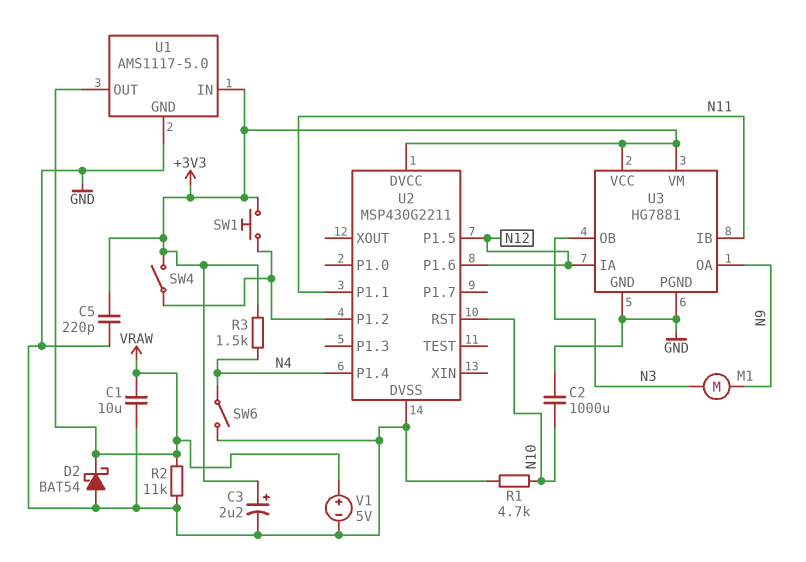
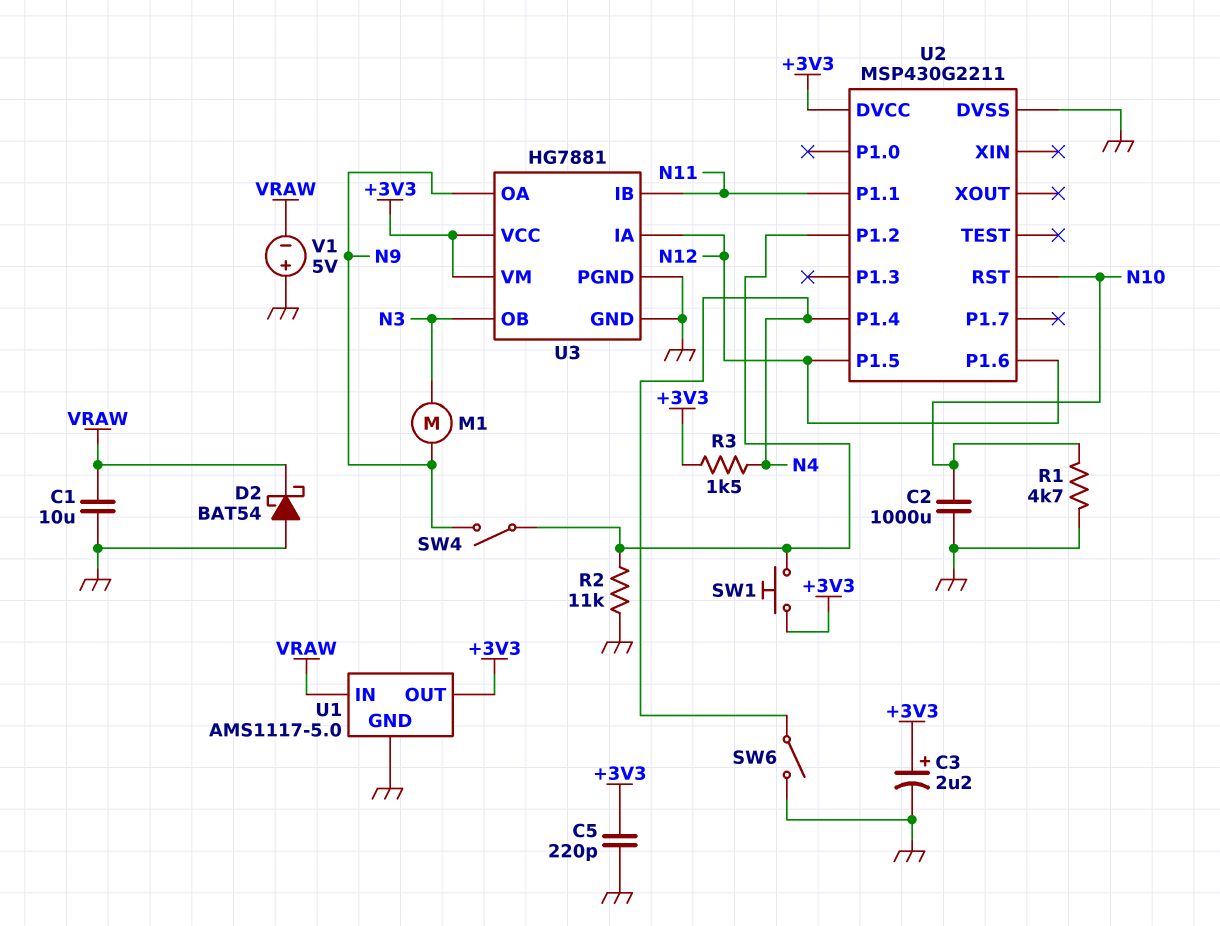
R2: 11k (GND, VRAW) -> 11k (GND, U2/P1.2)
SW4: switch (+3V3, U2/P1.2) -> switch (N9, U2/P1.2)
U1 pin IN: +3V3 -> VRAW
U1 pin OUT: VRAW -> +3V3
V1: 5V (plus VRAW, minus GND) -> 5V (plus GND, minus VRAW)

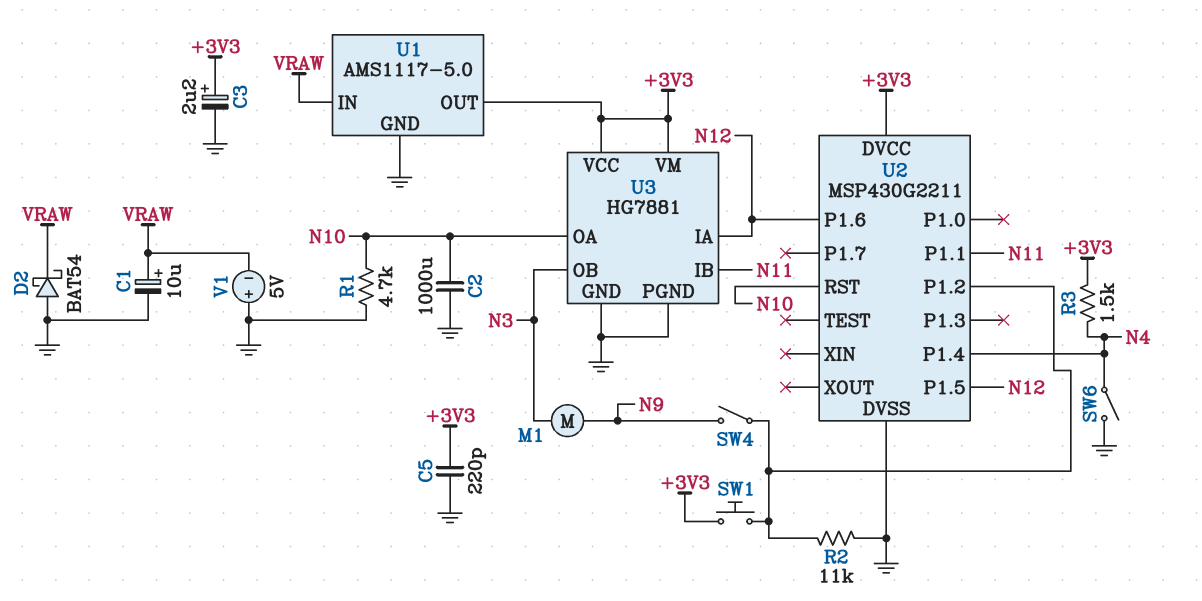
C1: 10uF (GND, VRAW) -> 10uF (plus VRAW, minus GND)
U3 pin OA: N9 -> N10

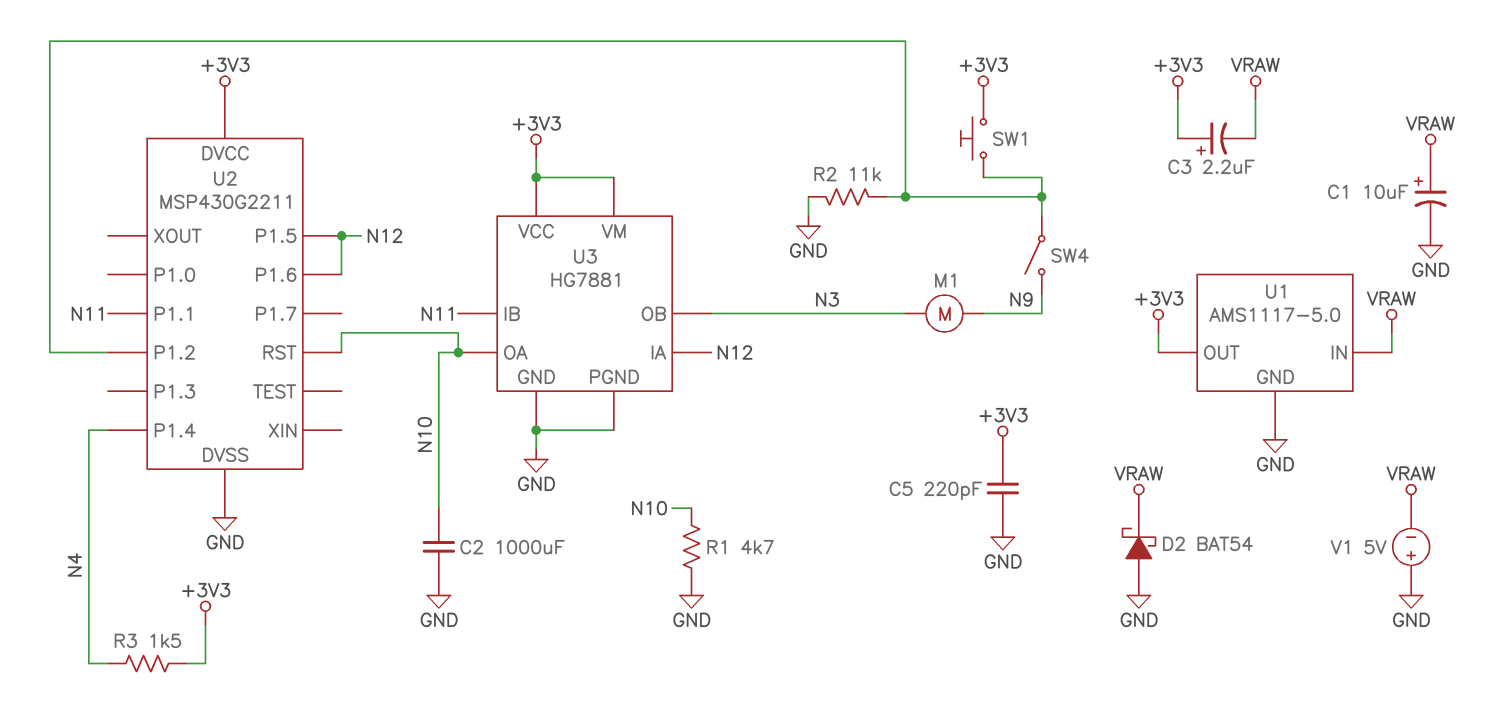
C3: 2.2uF (plus +3V3, minus GND) -> 2.2uF (plus +3V3, minus VRAW)
SW6: switch (GND, N4) -> none

